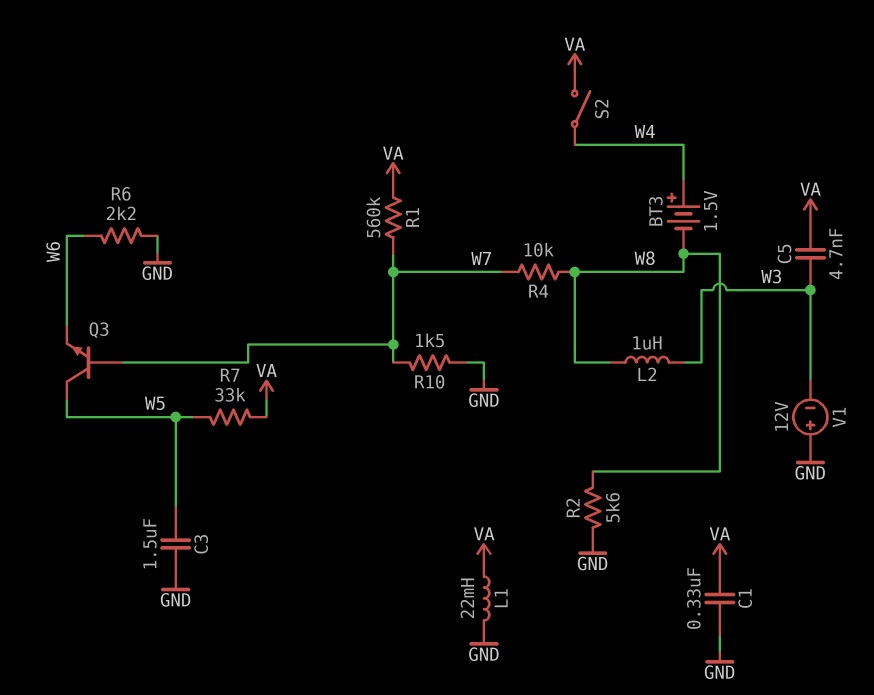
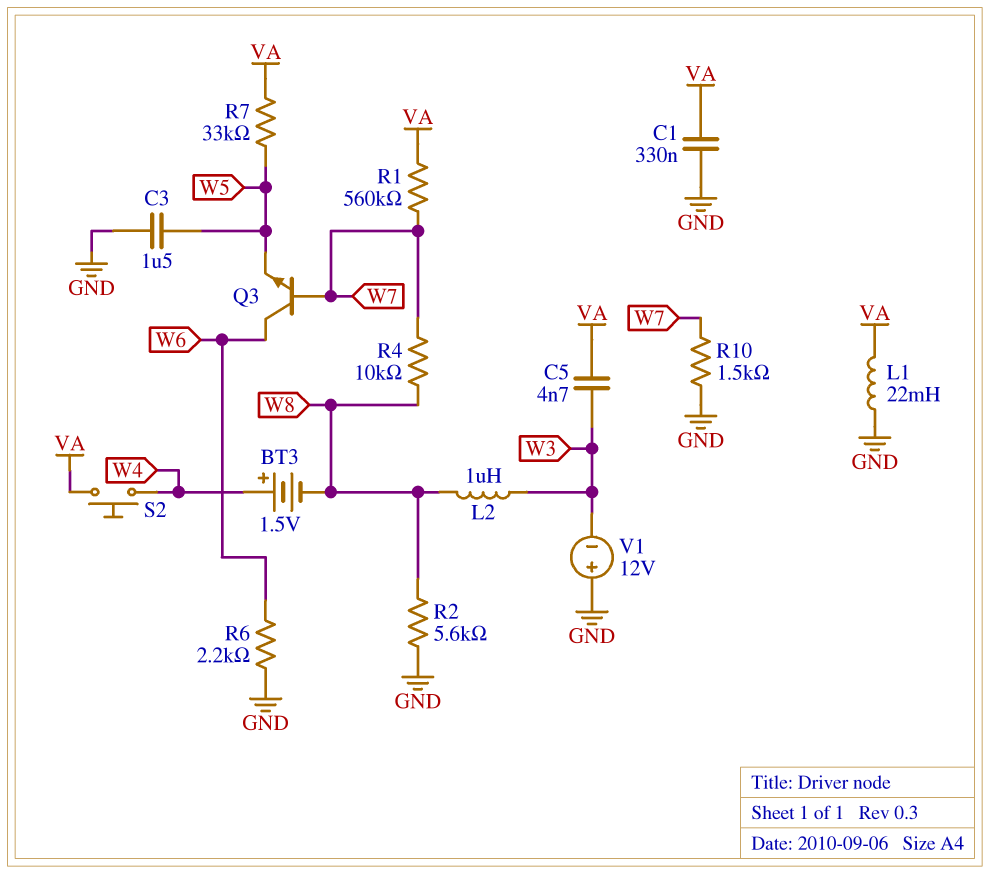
Q3: NPN (B W7, C W5, E W6) -> NPN (B W7, C W6, E W5)
S2: switch (VA, W4) -> button (VA, W4)

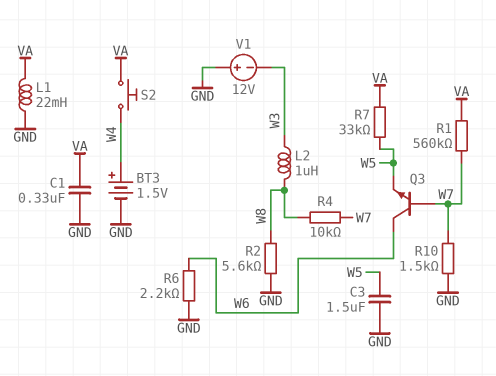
BT3: 1.5V (plus W4, minus W8) -> 1.5V (plus W4, minus GND)
C5: 4.7nF (VA, W3) -> none

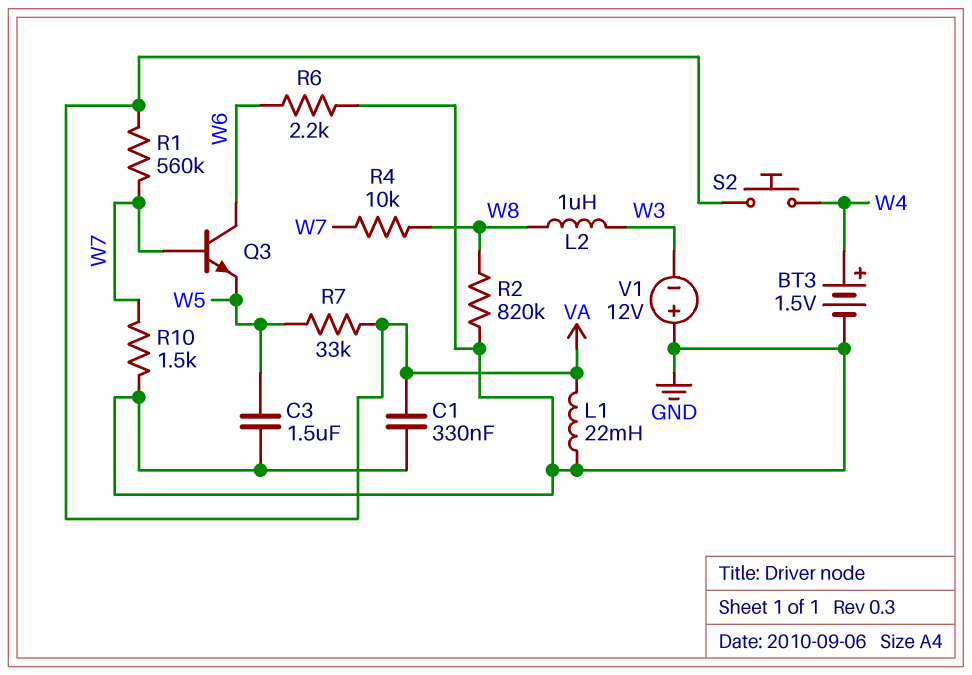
R2: 5.6k (GND, W8) -> 820k (GND, W8)

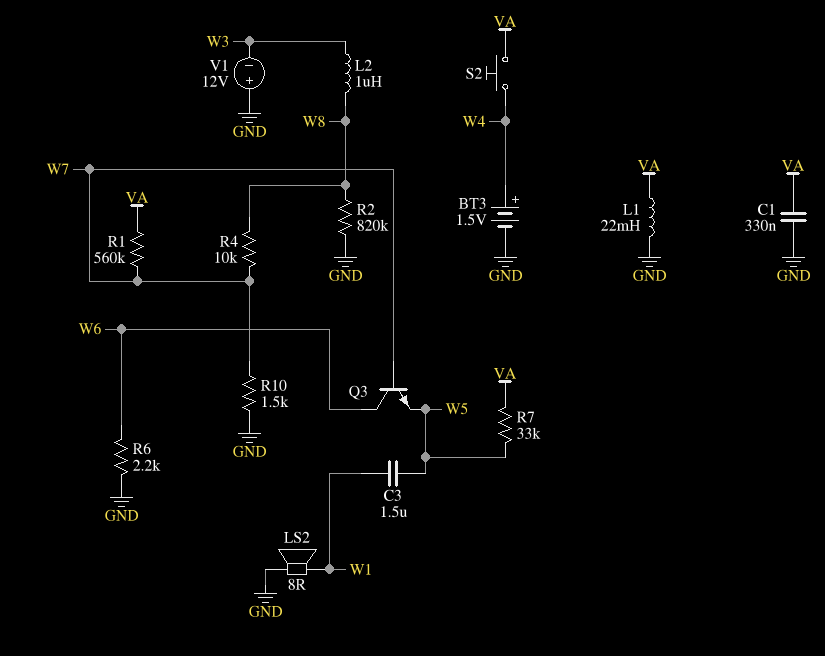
C3: 1.5uF (GND, W5) -> 1.5uF (W1, W5)
LS2: none -> speaker 8R (GND, W1)

